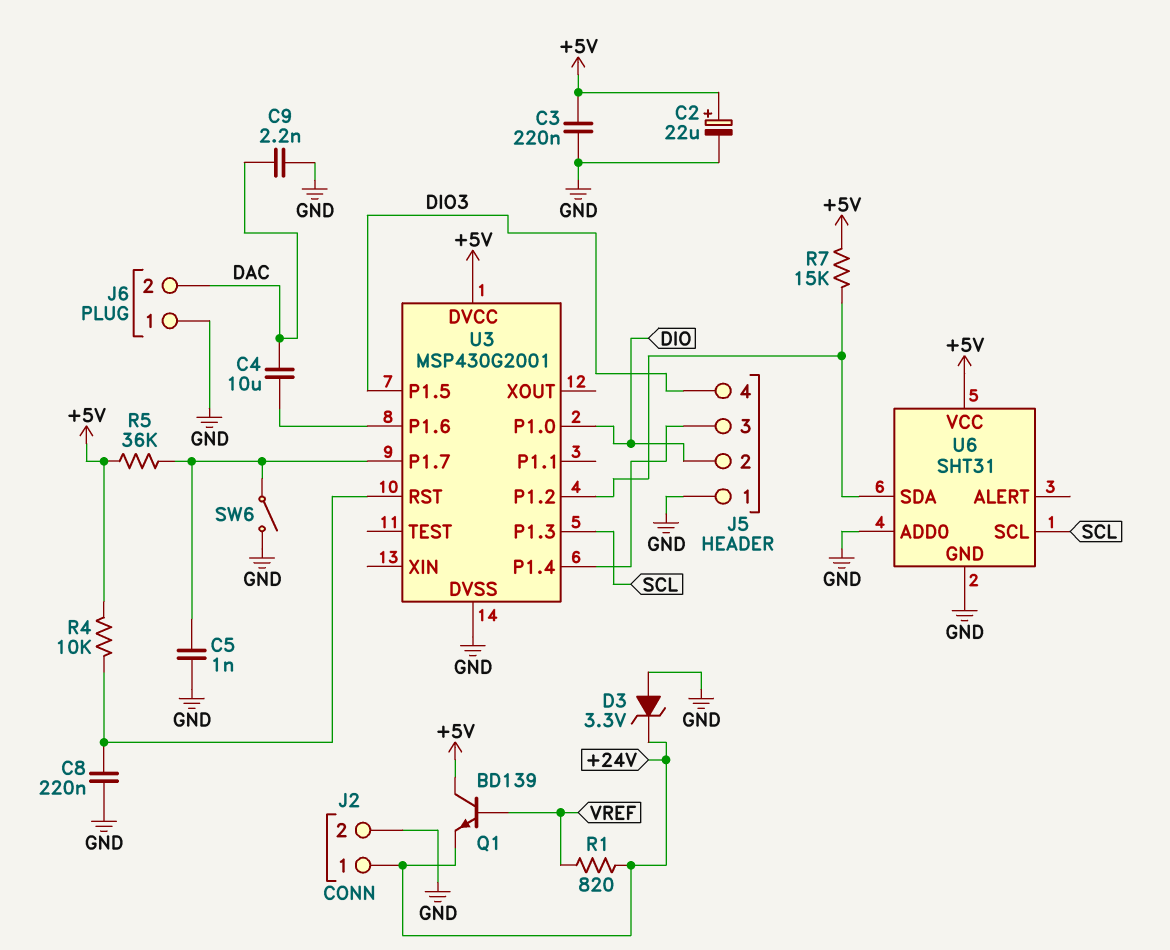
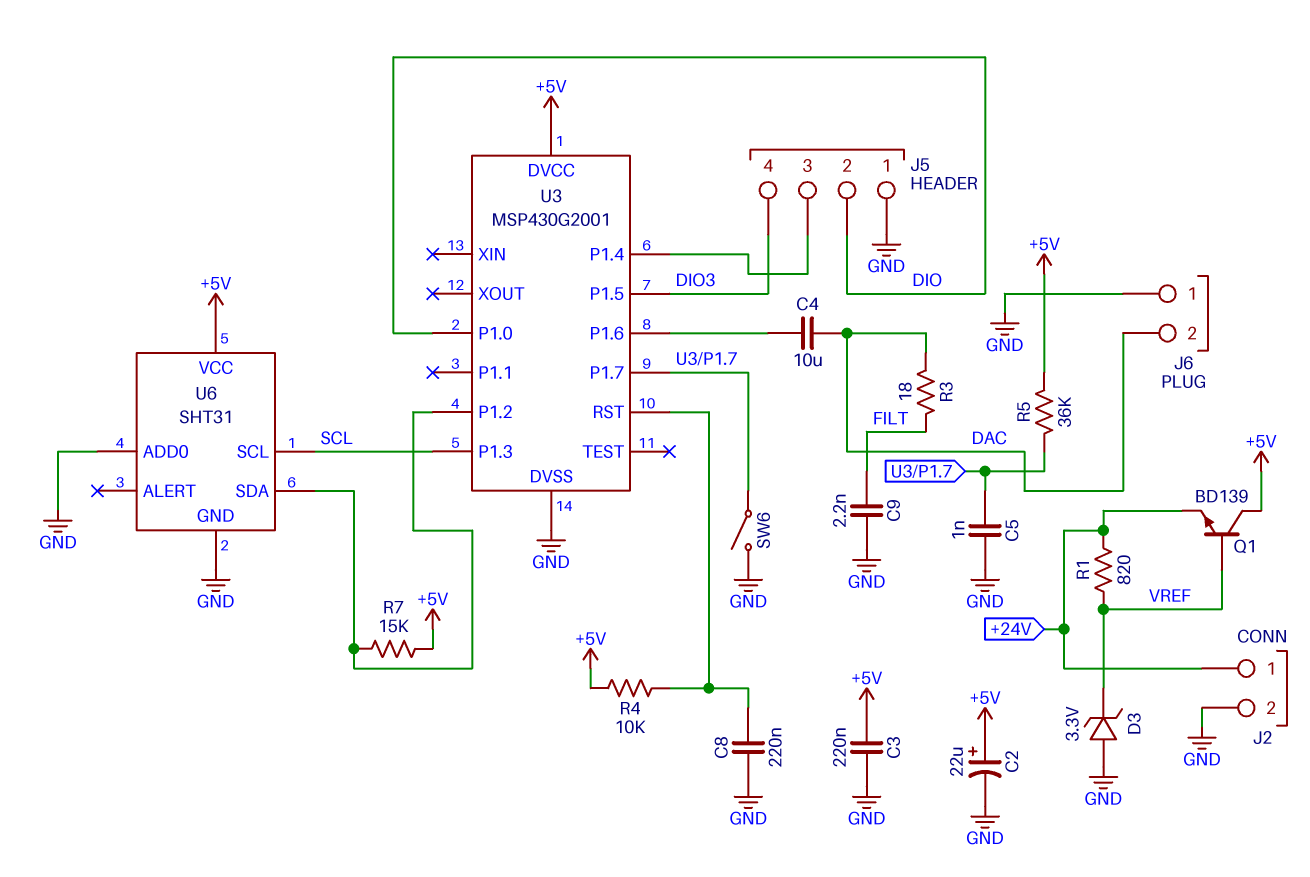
C9: 2.2nF (DAC, GND) -> 2.2nF (FILT, GND)
D3: zener 3.3V (A GND, K +24V) -> zener 3.3V (A GND, K VREF)
R3: none -> 18 (DAC, FILT)

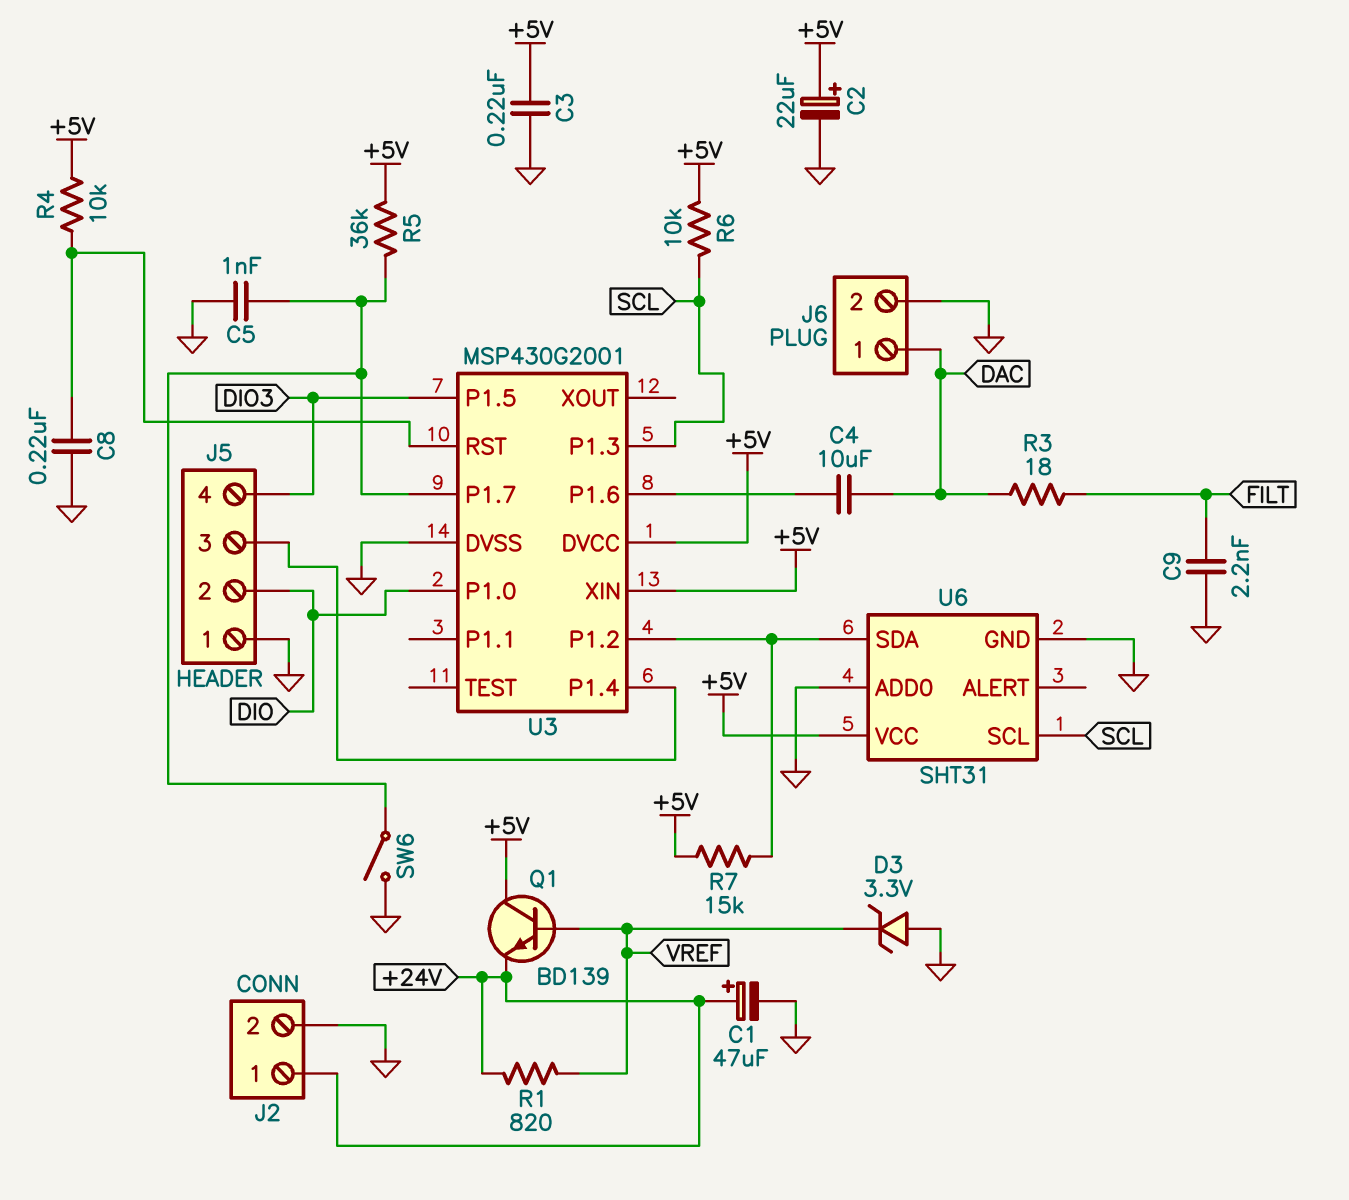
C1: none -> 47uF (plus +24V, minus GND)
J6 pin 1: GND -> DAC
J6 pin 2: DAC -> GND
R6: none -> 10k (+5V, SCL)
U3 pin XIN: none -> +5V

